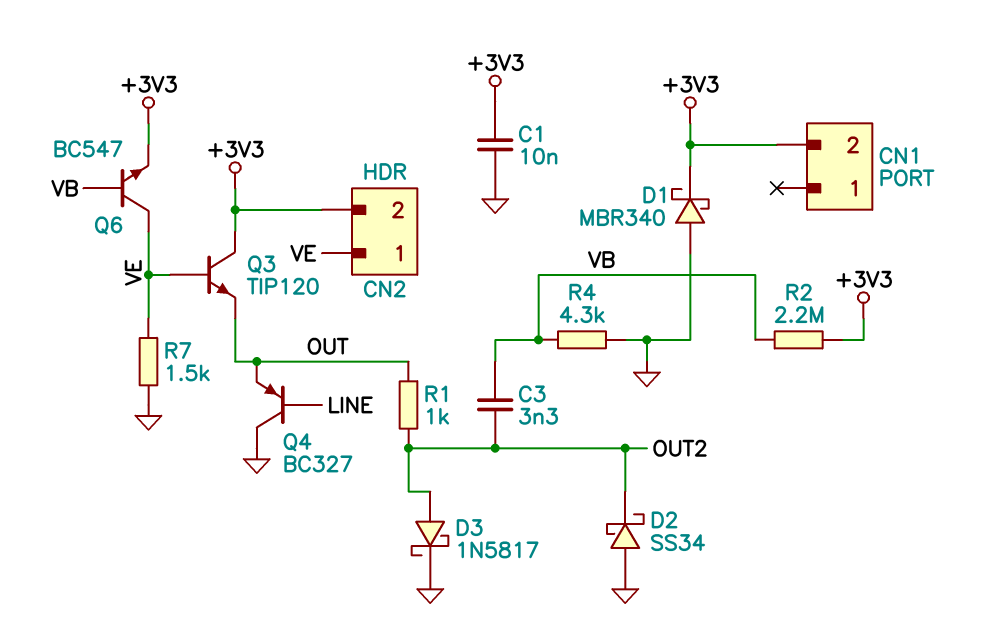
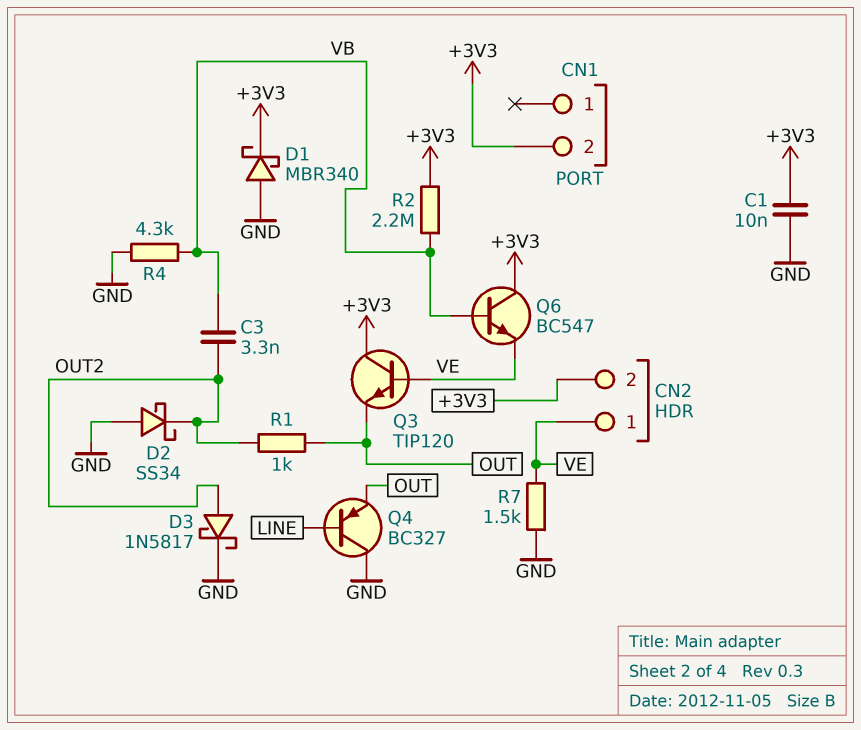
Q6: NPN BC547 (B VB, C VE, E +3V3) -> NPN BC547 (B VB, C +3V3, E VE)

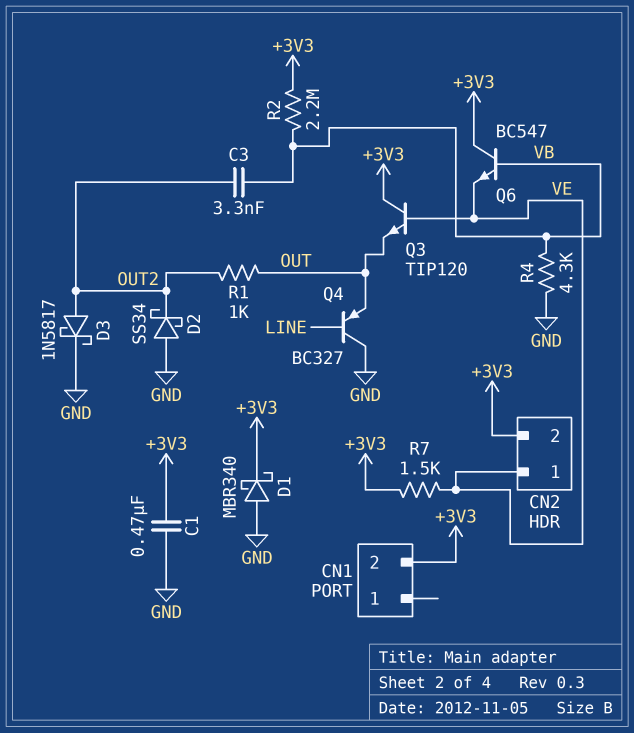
C1: 10nF (+3V3, GND) -> 470nF (+3V3, GND)
R7: 1.5k (GND, VE) -> 1.5k (+3V3, VE)

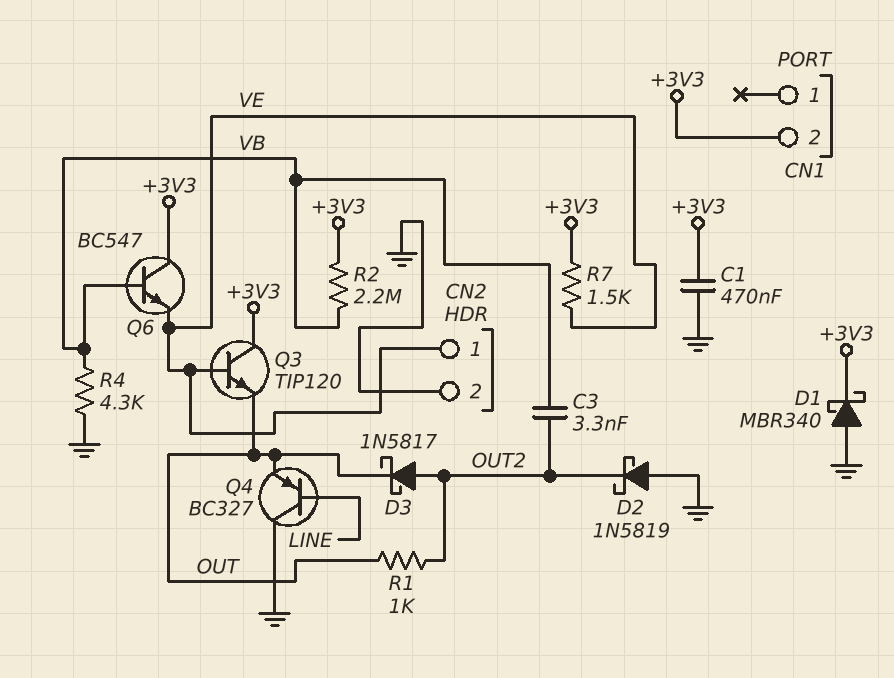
CN2 pin 2: +3V3 -> GND
D2: schottky SS34 (A GND, K OUT2) -> schottky 1N5819 (A GND, K OUT2)
D3: schottky 1N5817 (A OUT2, K GND) -> schottky 1N5817 (A OUT2, K OUT)

